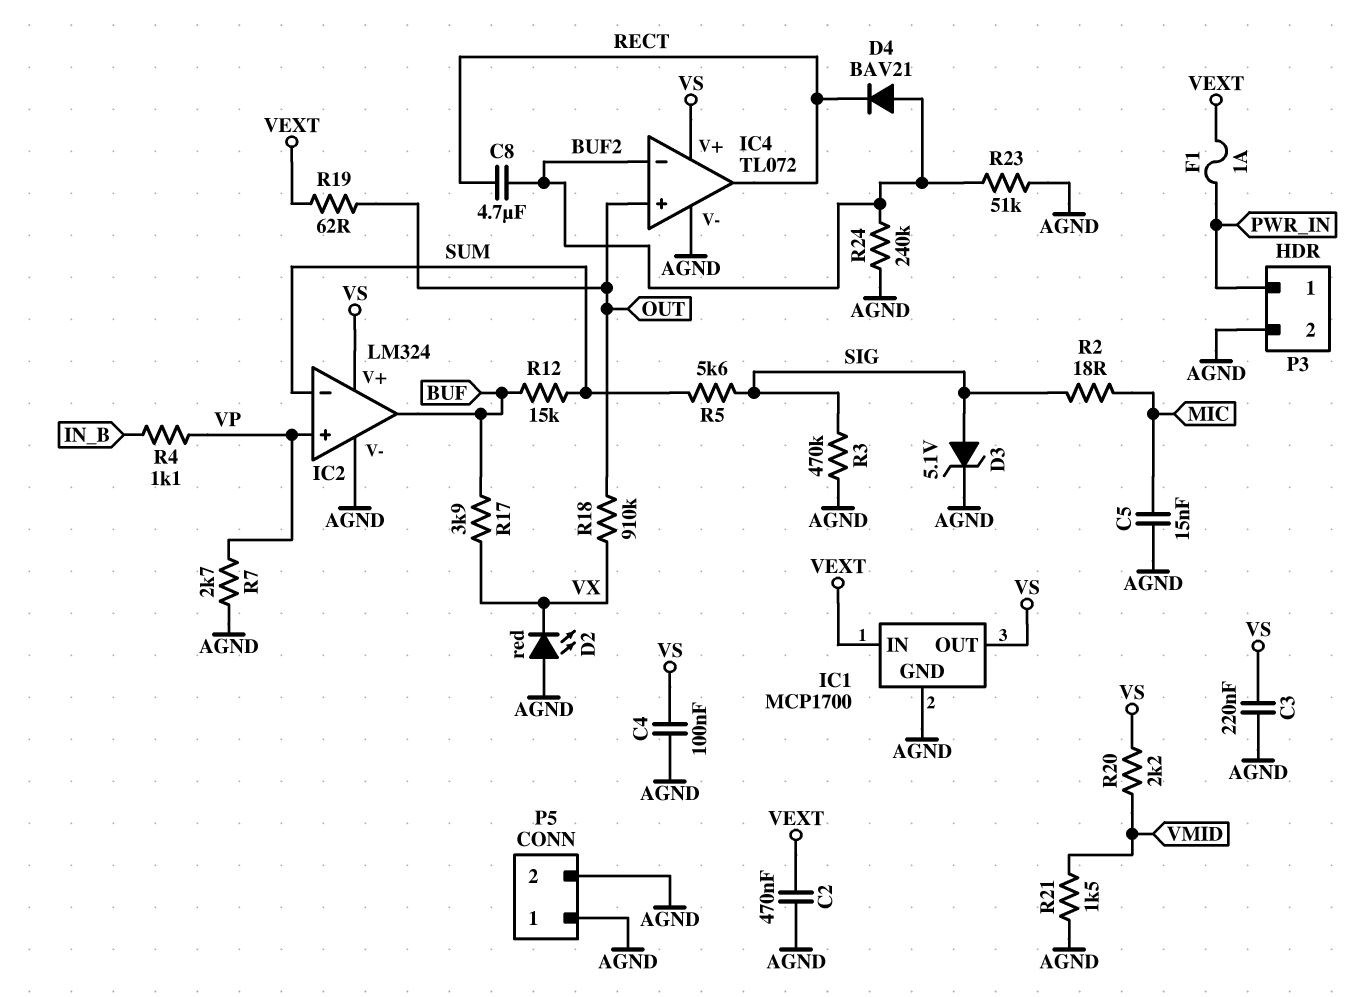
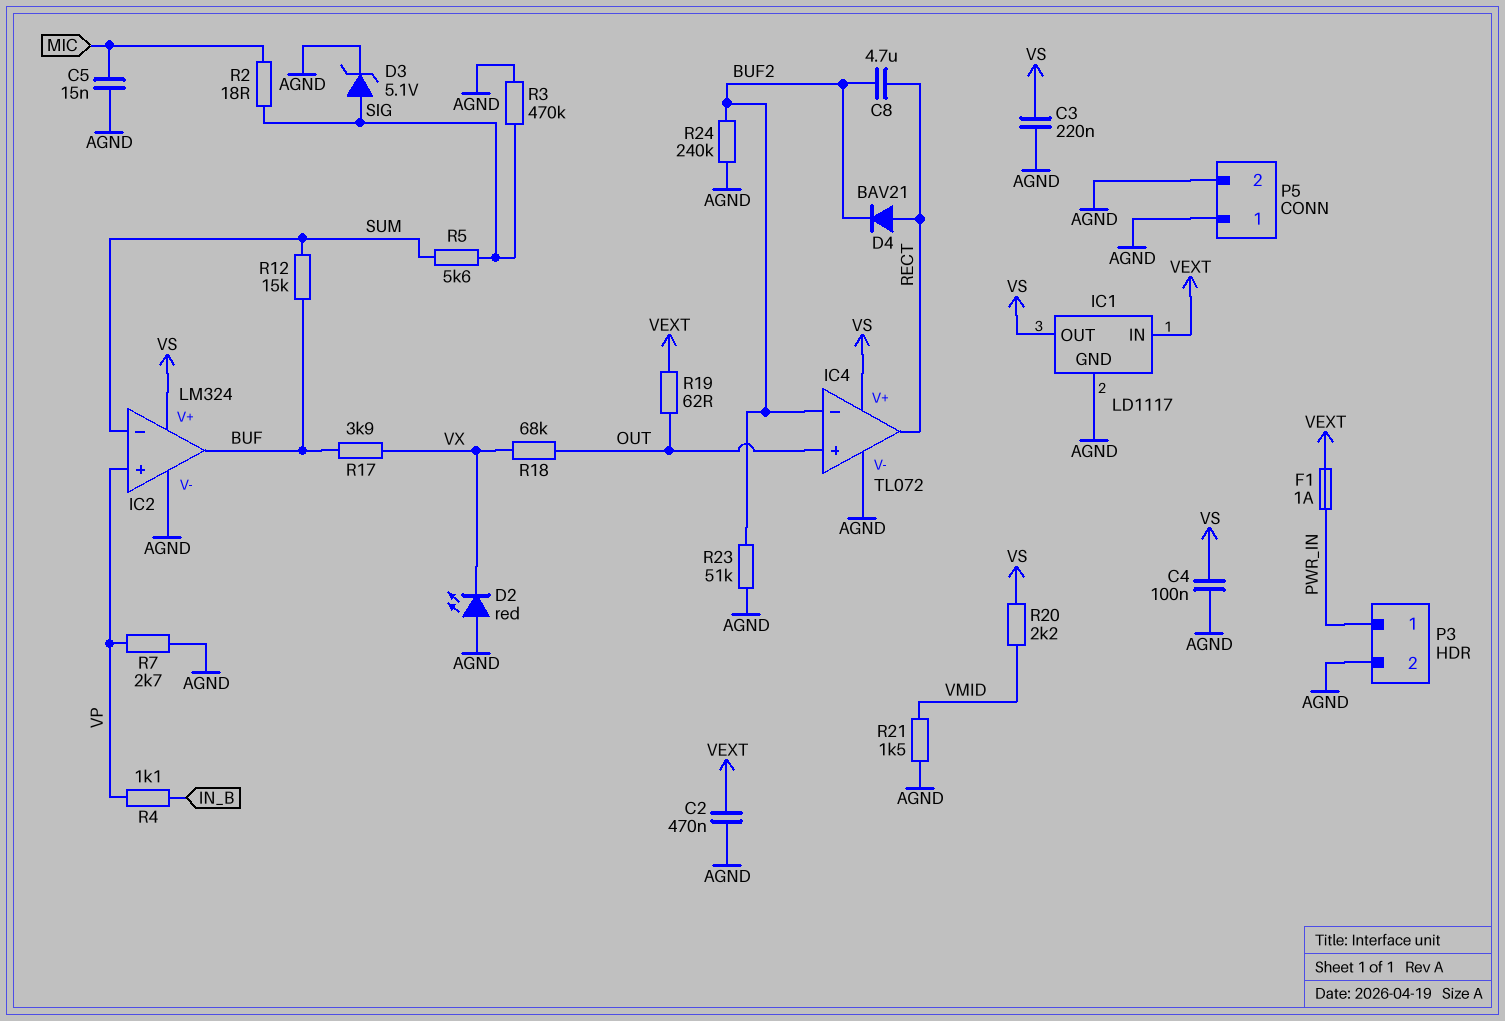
D4: diode BAV21 (A BUF2, K RECT) -> diode BAV21 (A RECT, K BUF2)
IC1: MCP1700 -> LD1117
R18: 910k (OUT, VX) -> 68k (OUT, VX)

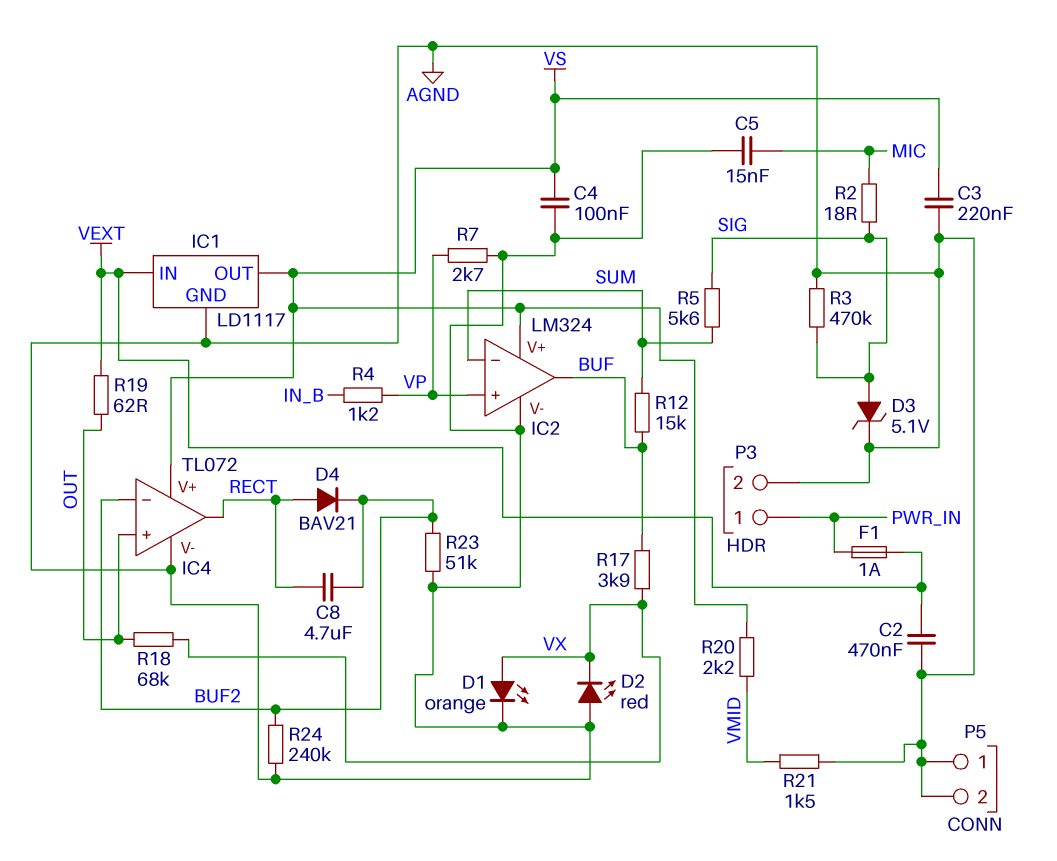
D1: none -> LED orange (A VX, K AGND)
R4: 1.1k (IN_B, VP) -> 1.2k (IN_B, VP)

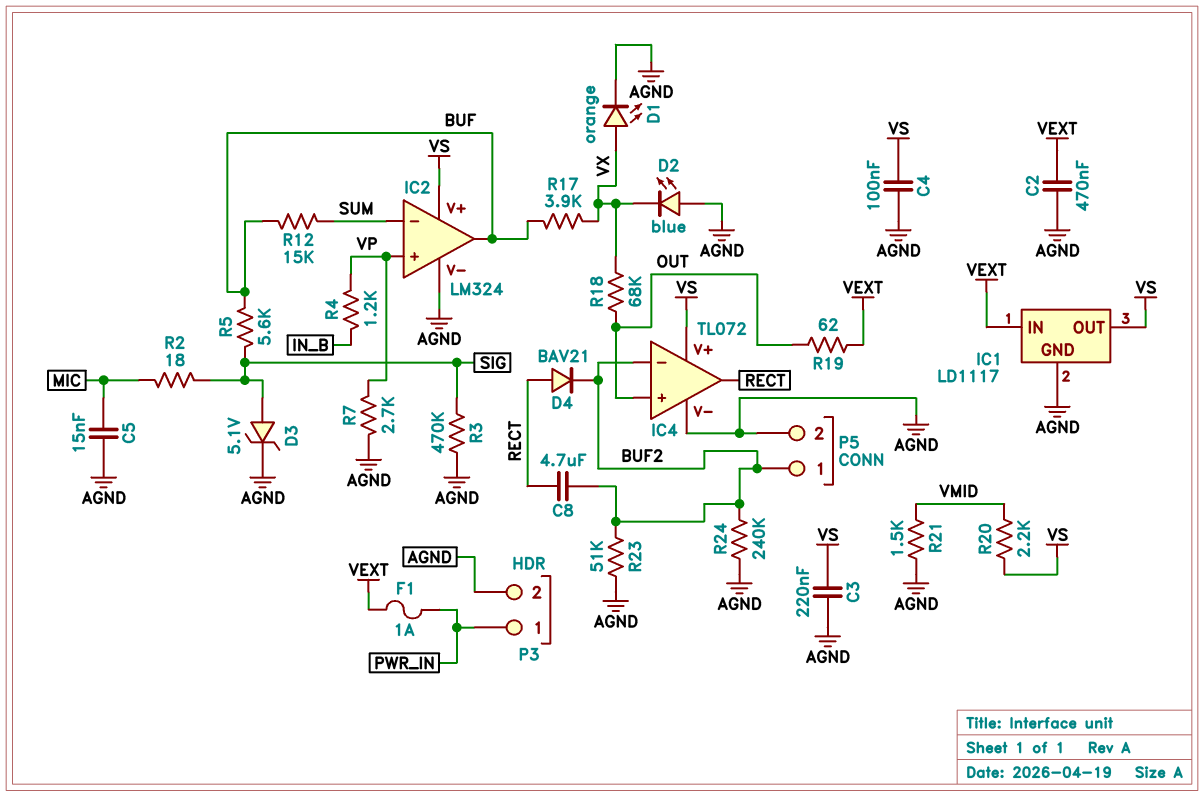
D2: LED red (A AGND, K VX) -> LED blue (A AGND, K VX)
P5 pin 1: AGND -> BUF2
R5: 5.6k (SIG, SUM) -> 5.6k (BUF, SIG)

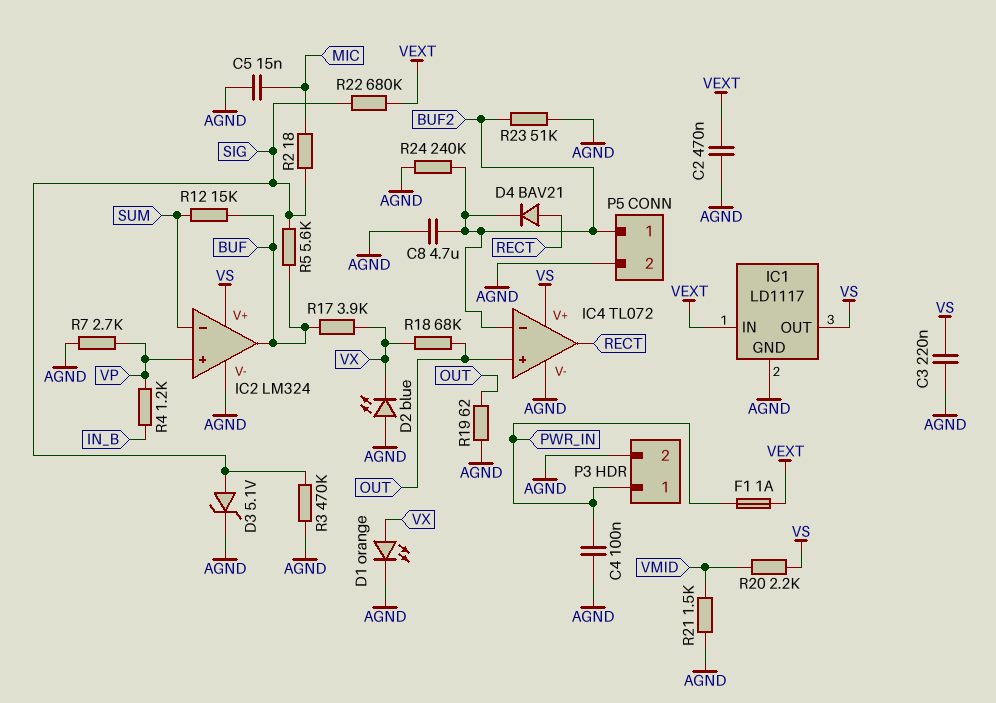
C4: 100nF (AGND, VS) -> 100nF (AGND, PWR_IN)
C8: 4.7uF (BUF2, RECT) -> 4.7uF (AGND, BUF2)
R19: 62 (OUT, VEXT) -> 62 (AGND, OUT)
R22: none -> 680k (SIG, VEXT)

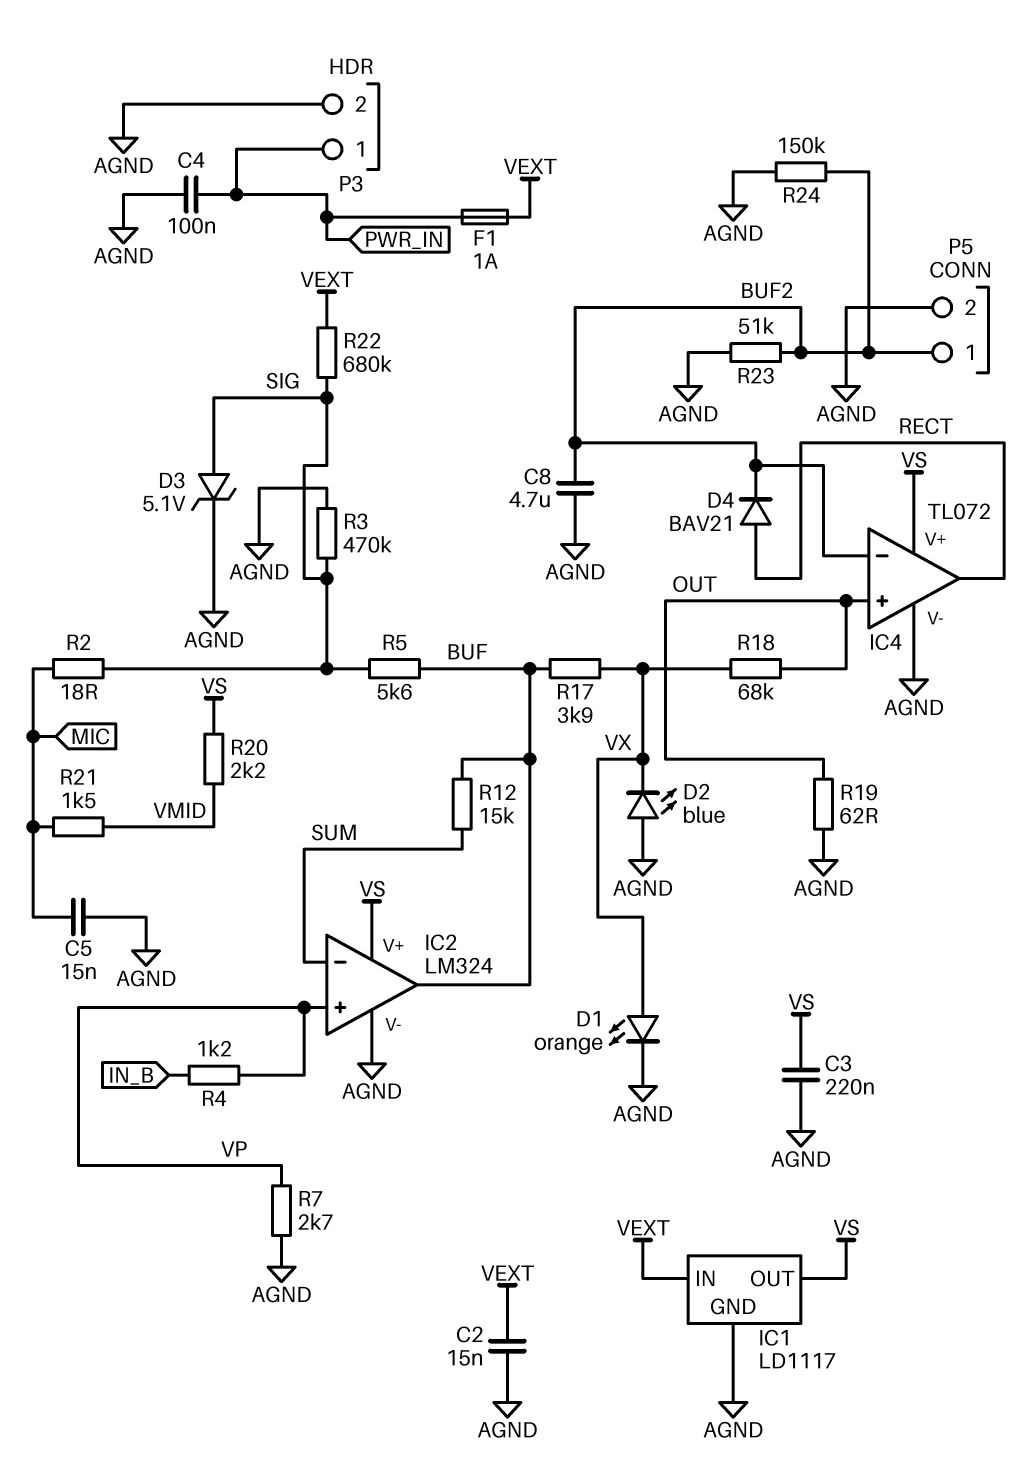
C2: 470nF (AGND, VEXT) -> 15nF (AGND, VEXT)
R21: 1.5k (AGND, VMID) -> 1.5k (MIC, VMID)
R24: 240k (AGND, BUF2) -> 150k (AGND, BUF2)

